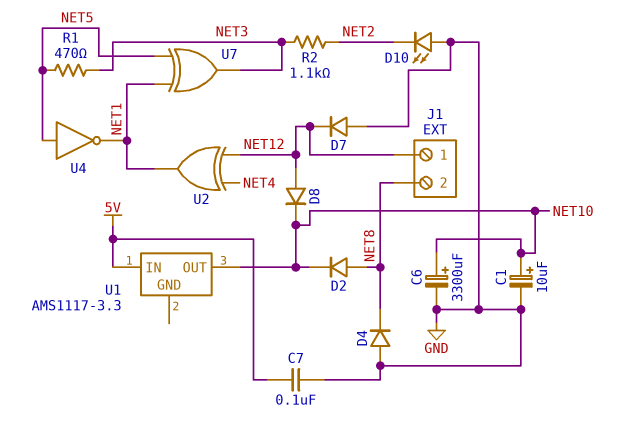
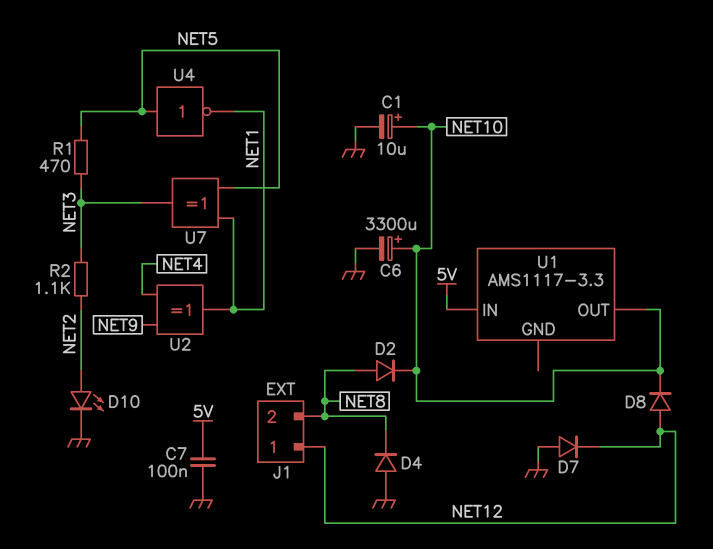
D10: LED (A GND, K NET2) -> LED (A NET2, K GND)
U2: XOR (in NET4, in NET12, out NET1) -> XOR (in NET4, in NET9, out NET1)

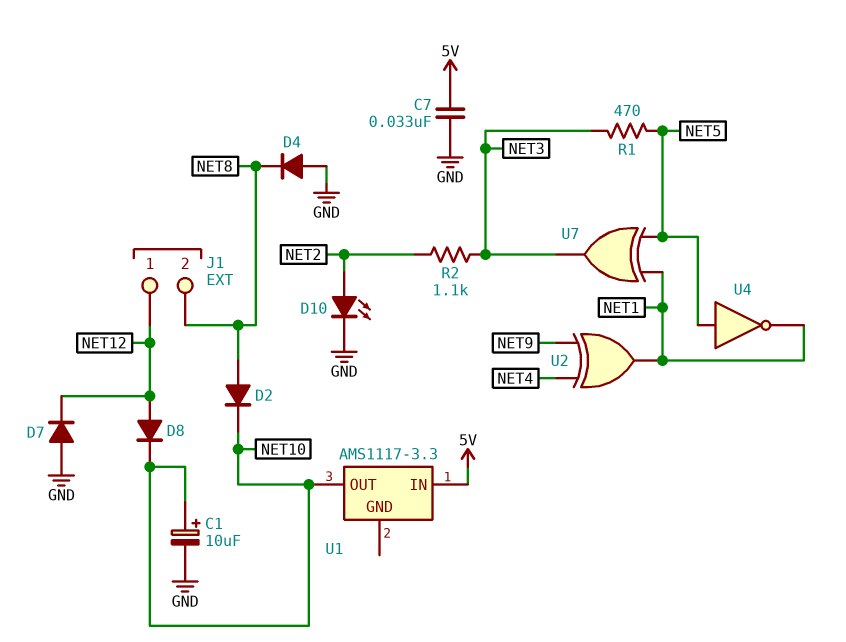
C6: 3300uF (plus NET10, minus GND) -> none
C7: 100nF (5V, GND) -> 33nF (5V, GND)

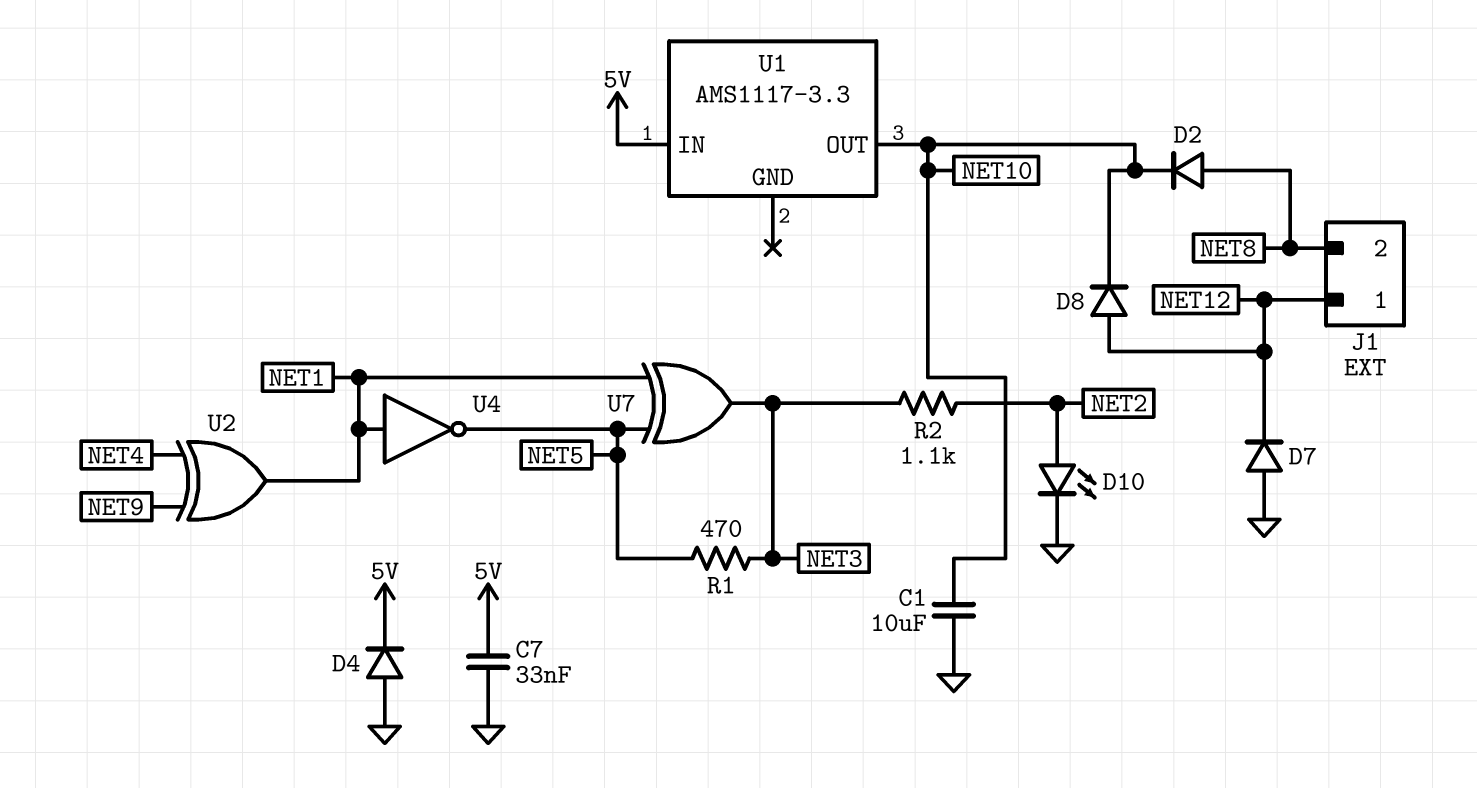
C1: 10uF (plus NET10, minus GND) -> 10uF (GND, NET10)
D4: diode (A GND, K NET8) -> diode (A GND, K 5V)
U4: NOT (in NET5, out NET1) -> NOT (in NET1, out NET5)

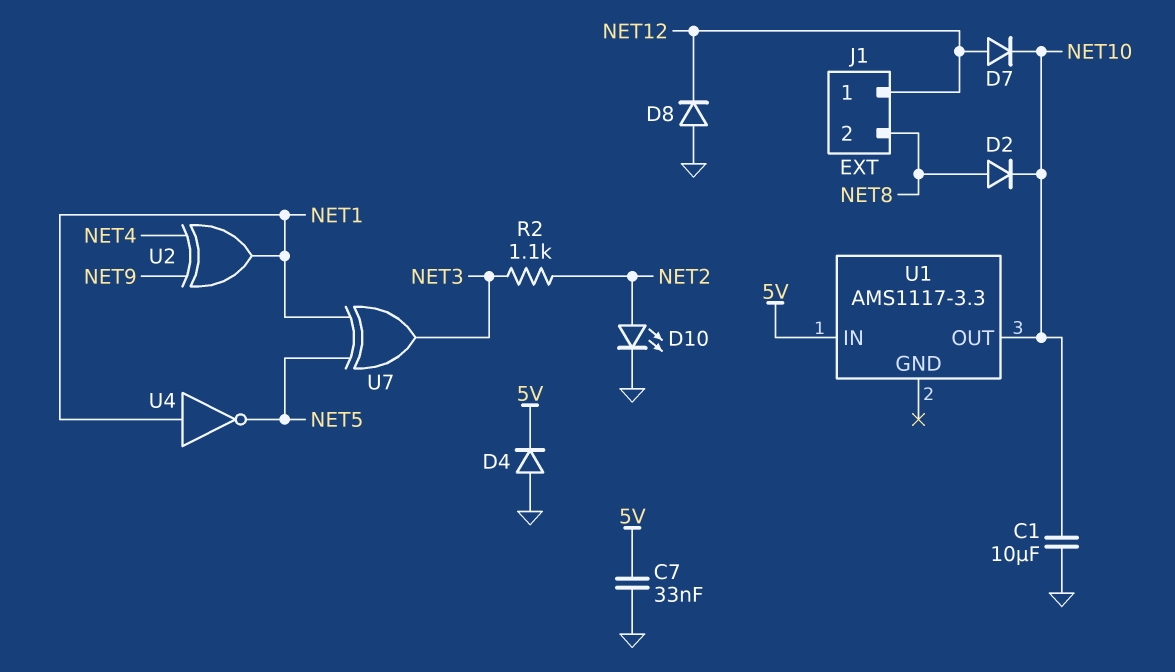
D7: diode (A GND, K NET12) -> diode (A NET12, K NET10)
D8: diode (A NET12, K NET10) -> diode (A GND, K NET12)
R1: 470 (NET3, NET5) -> none

